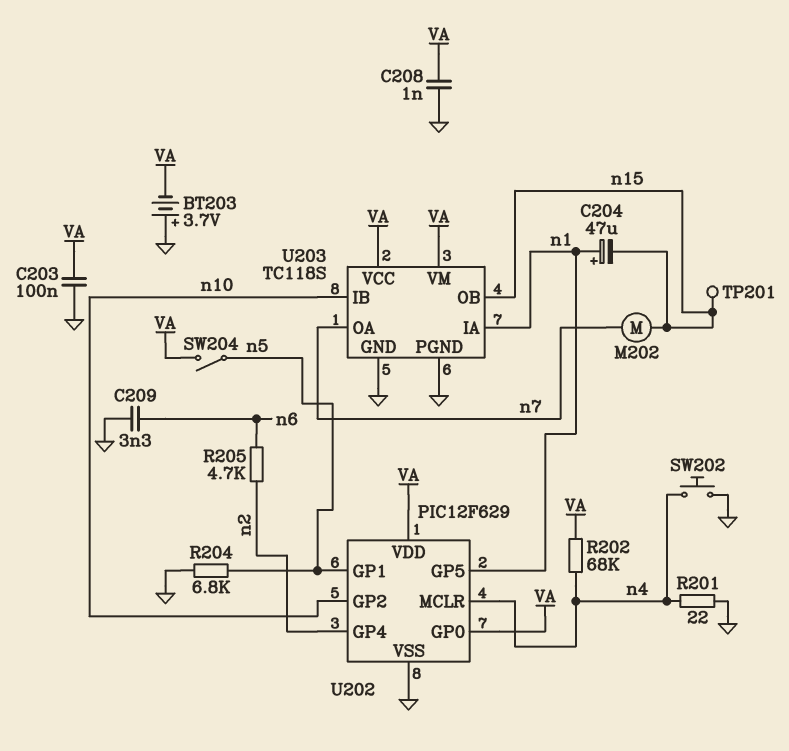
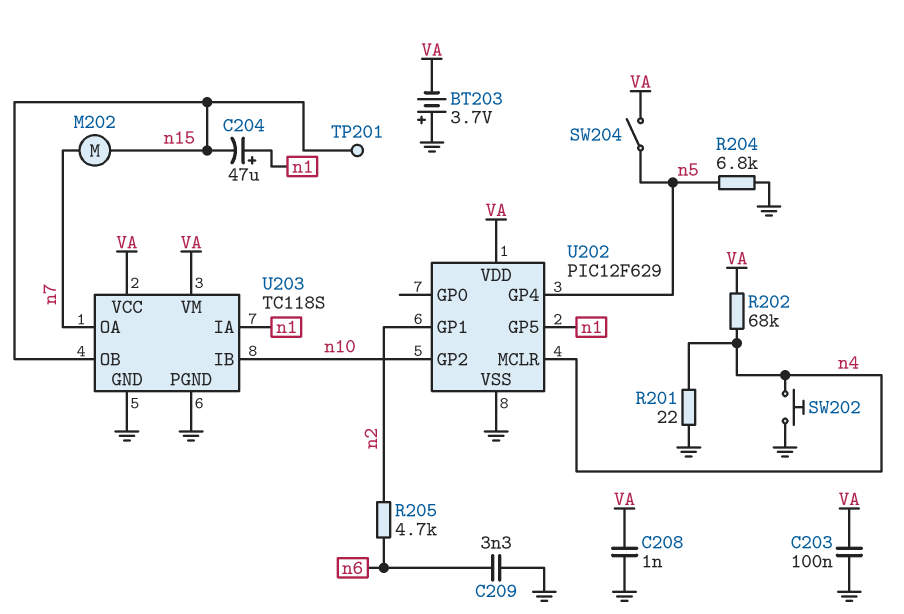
U202 pin GP0: VA -> none
U202 pin GP1: n5 -> n2
U202 pin GP4: n2 -> n5

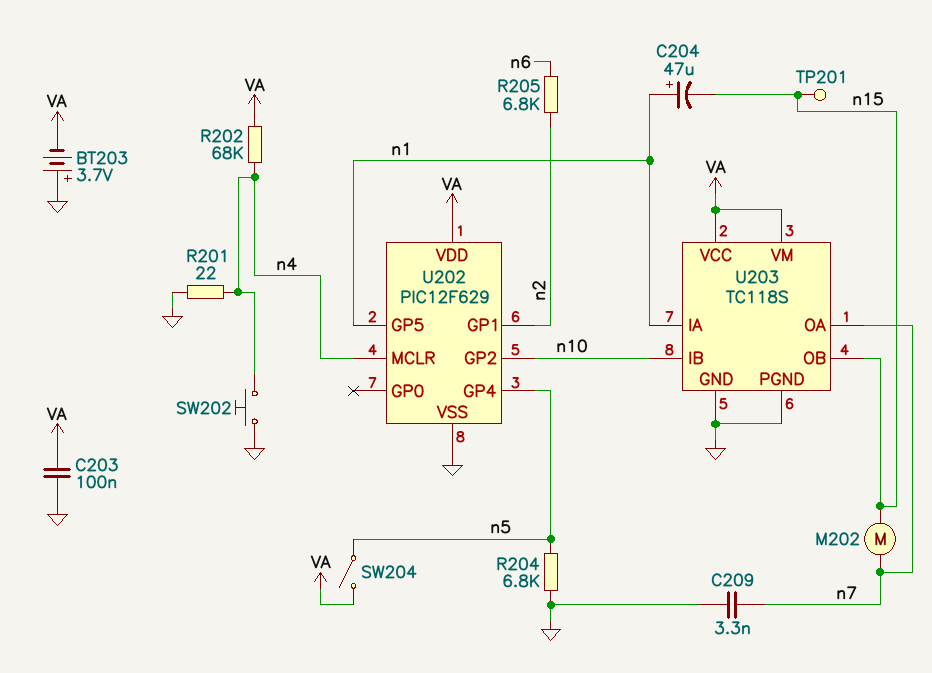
C208: 1nF (GND, VA) -> none
C209: 3.3nF (GND, n6) -> 3.3nF (GND, n7)
R205: 4.7k (n2, n6) -> 6.8k (n2, n6)

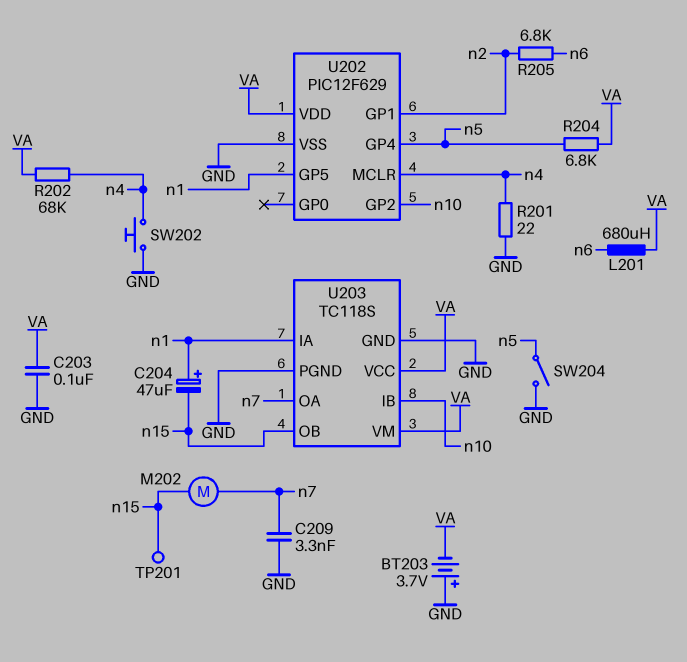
L201: none -> 680uH (VA, n6)
R204: 6.8k (GND, n5) -> 6.8k (VA, n5)
SW204: switch (VA, n5) -> switch (GND, n5)

